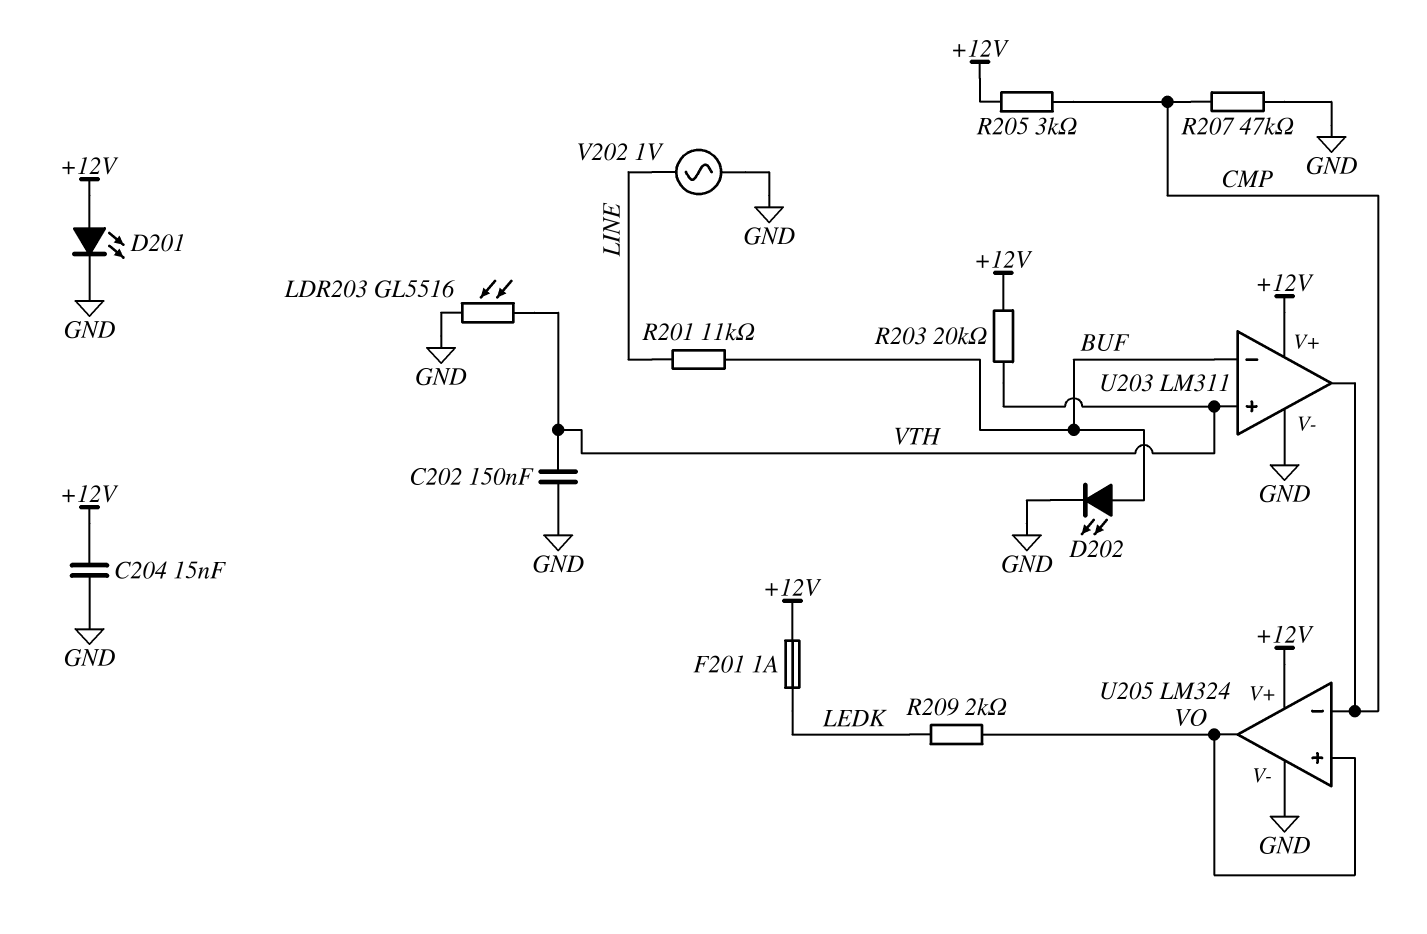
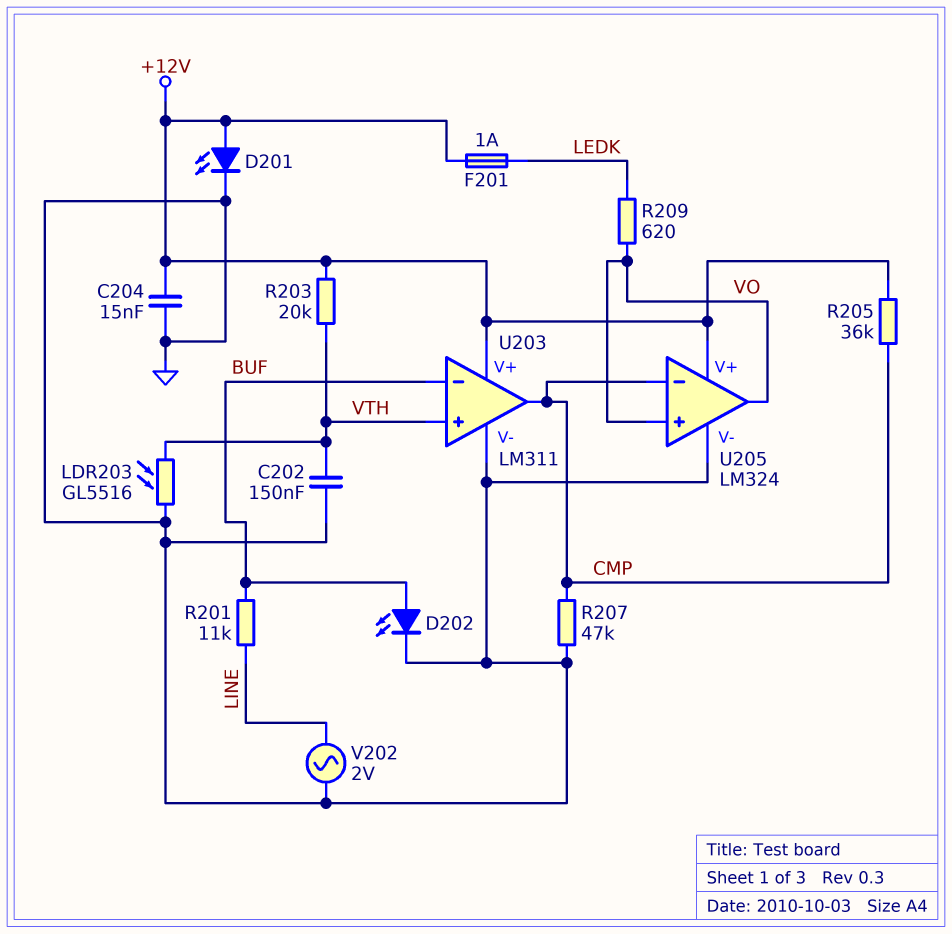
R205: 3k (+12V, CMP) -> 36k (+12V, CMP)
R209: 2k (LEDK, VO) -> 620 (LEDK, VO)
V202: AC 1V (GND, LINE) -> AC 2V (GND, LINE)

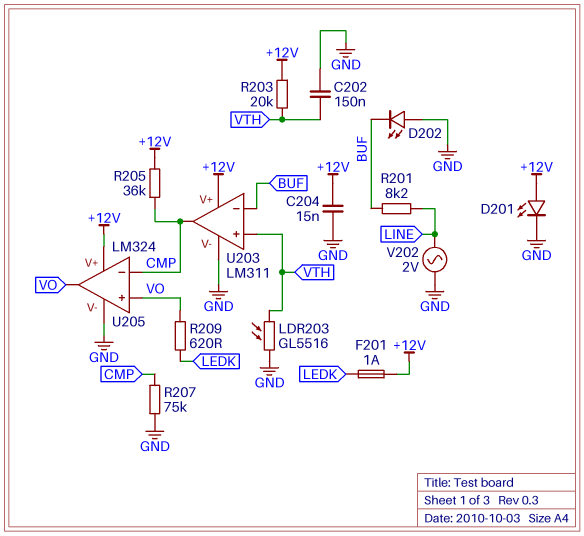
D202: LED (A BUF, K GND) -> LED (A GND, K BUF)
R201: 11k (BUF, LINE) -> 8.2k (BUF, LINE)
R207: 47k (CMP, GND) -> 75k (CMP, GND)

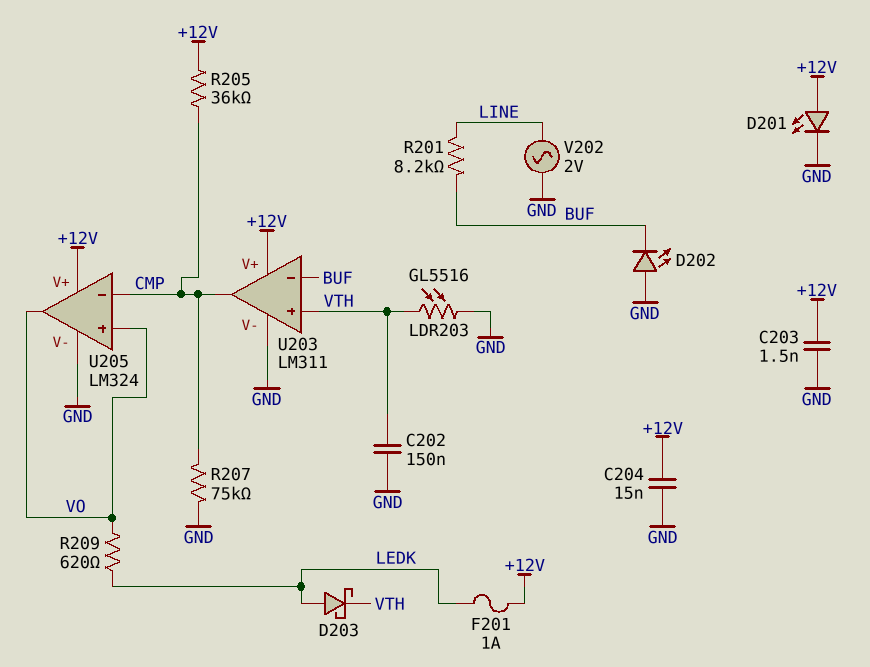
C203: none -> 1.5nF (+12V, GND)
D203: none -> schottky (A LEDK, K VTH)
R203: 20k (+12V, VTH) -> none

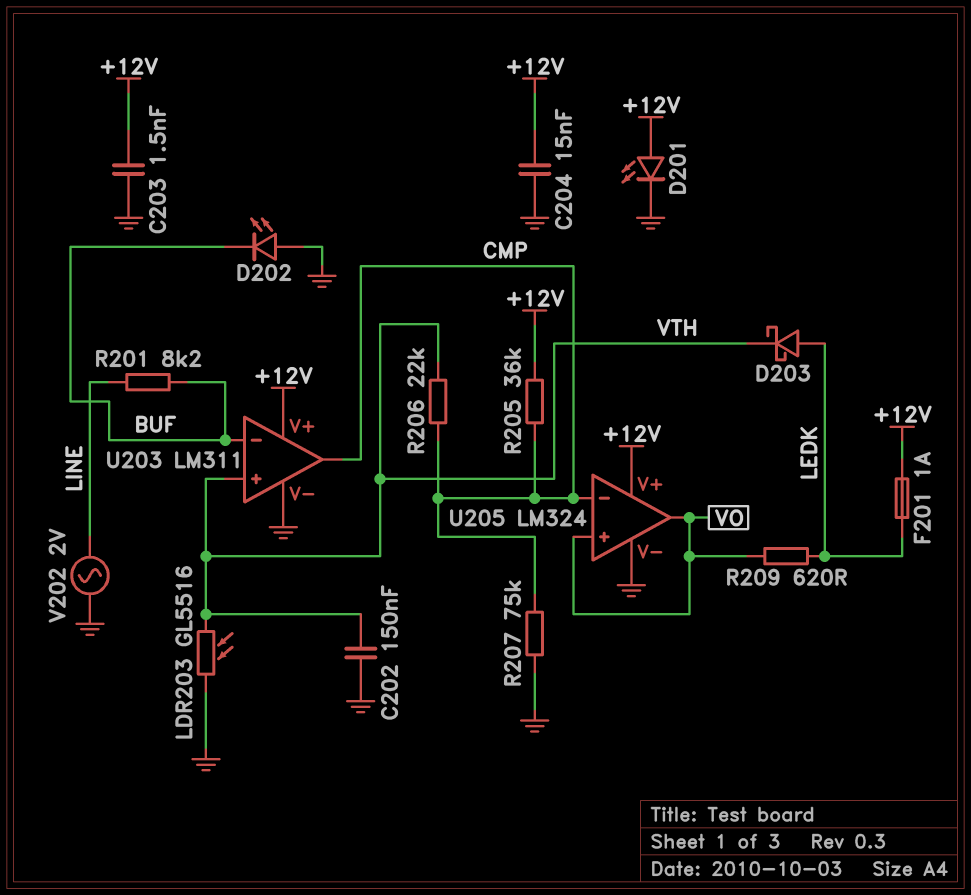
R206: none -> 22k (CMP, VTH)

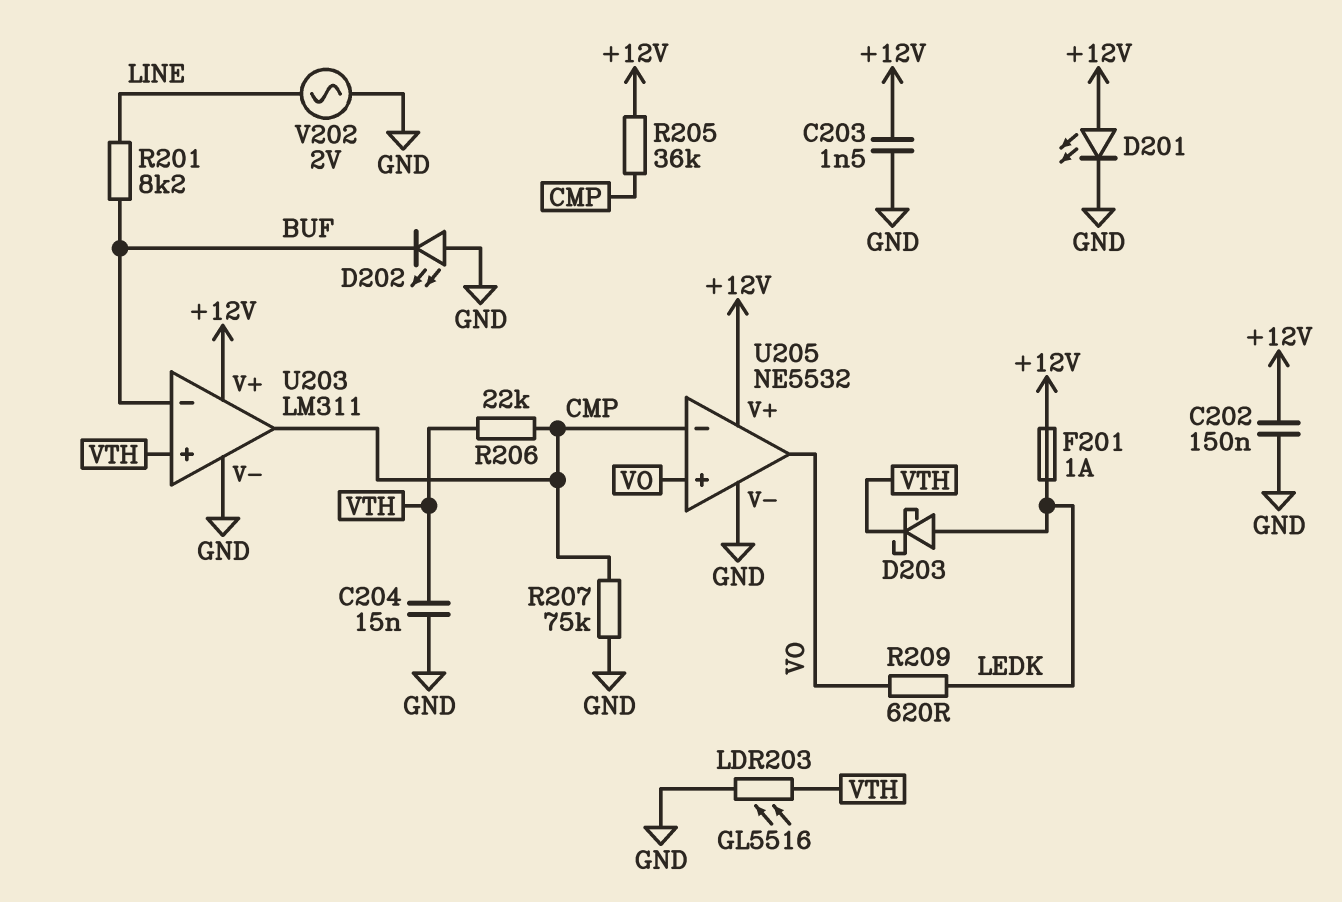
C202: 150nF (GND, VTH) -> 150nF (+12V, GND)
C204: 15nF (+12V, GND) -> 15nF (GND, VTH)
U205: LM324 -> NE5532

